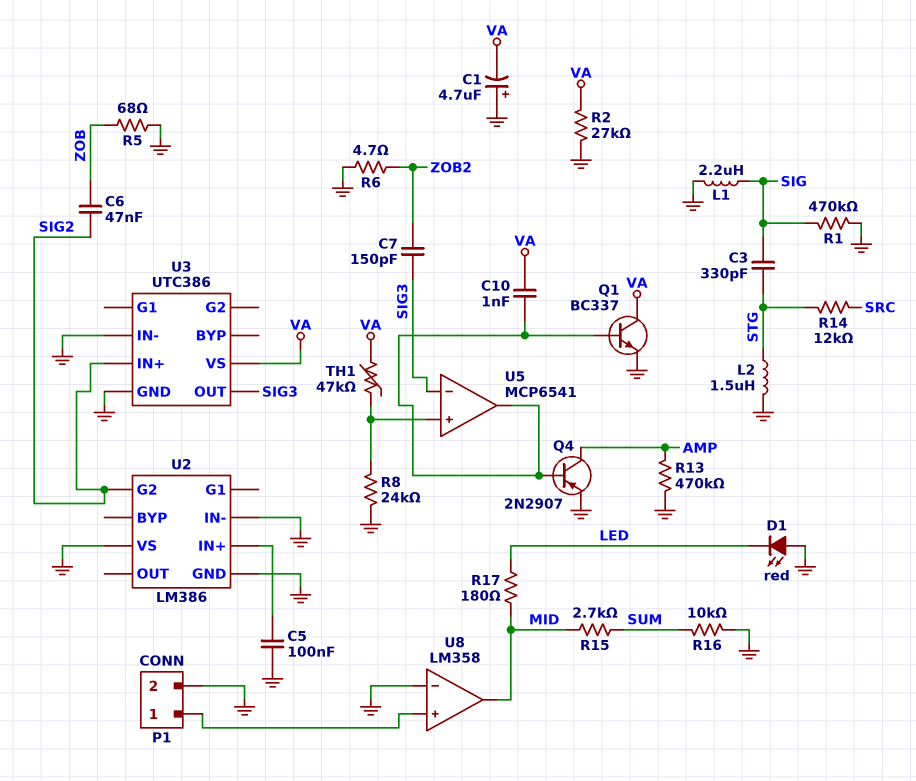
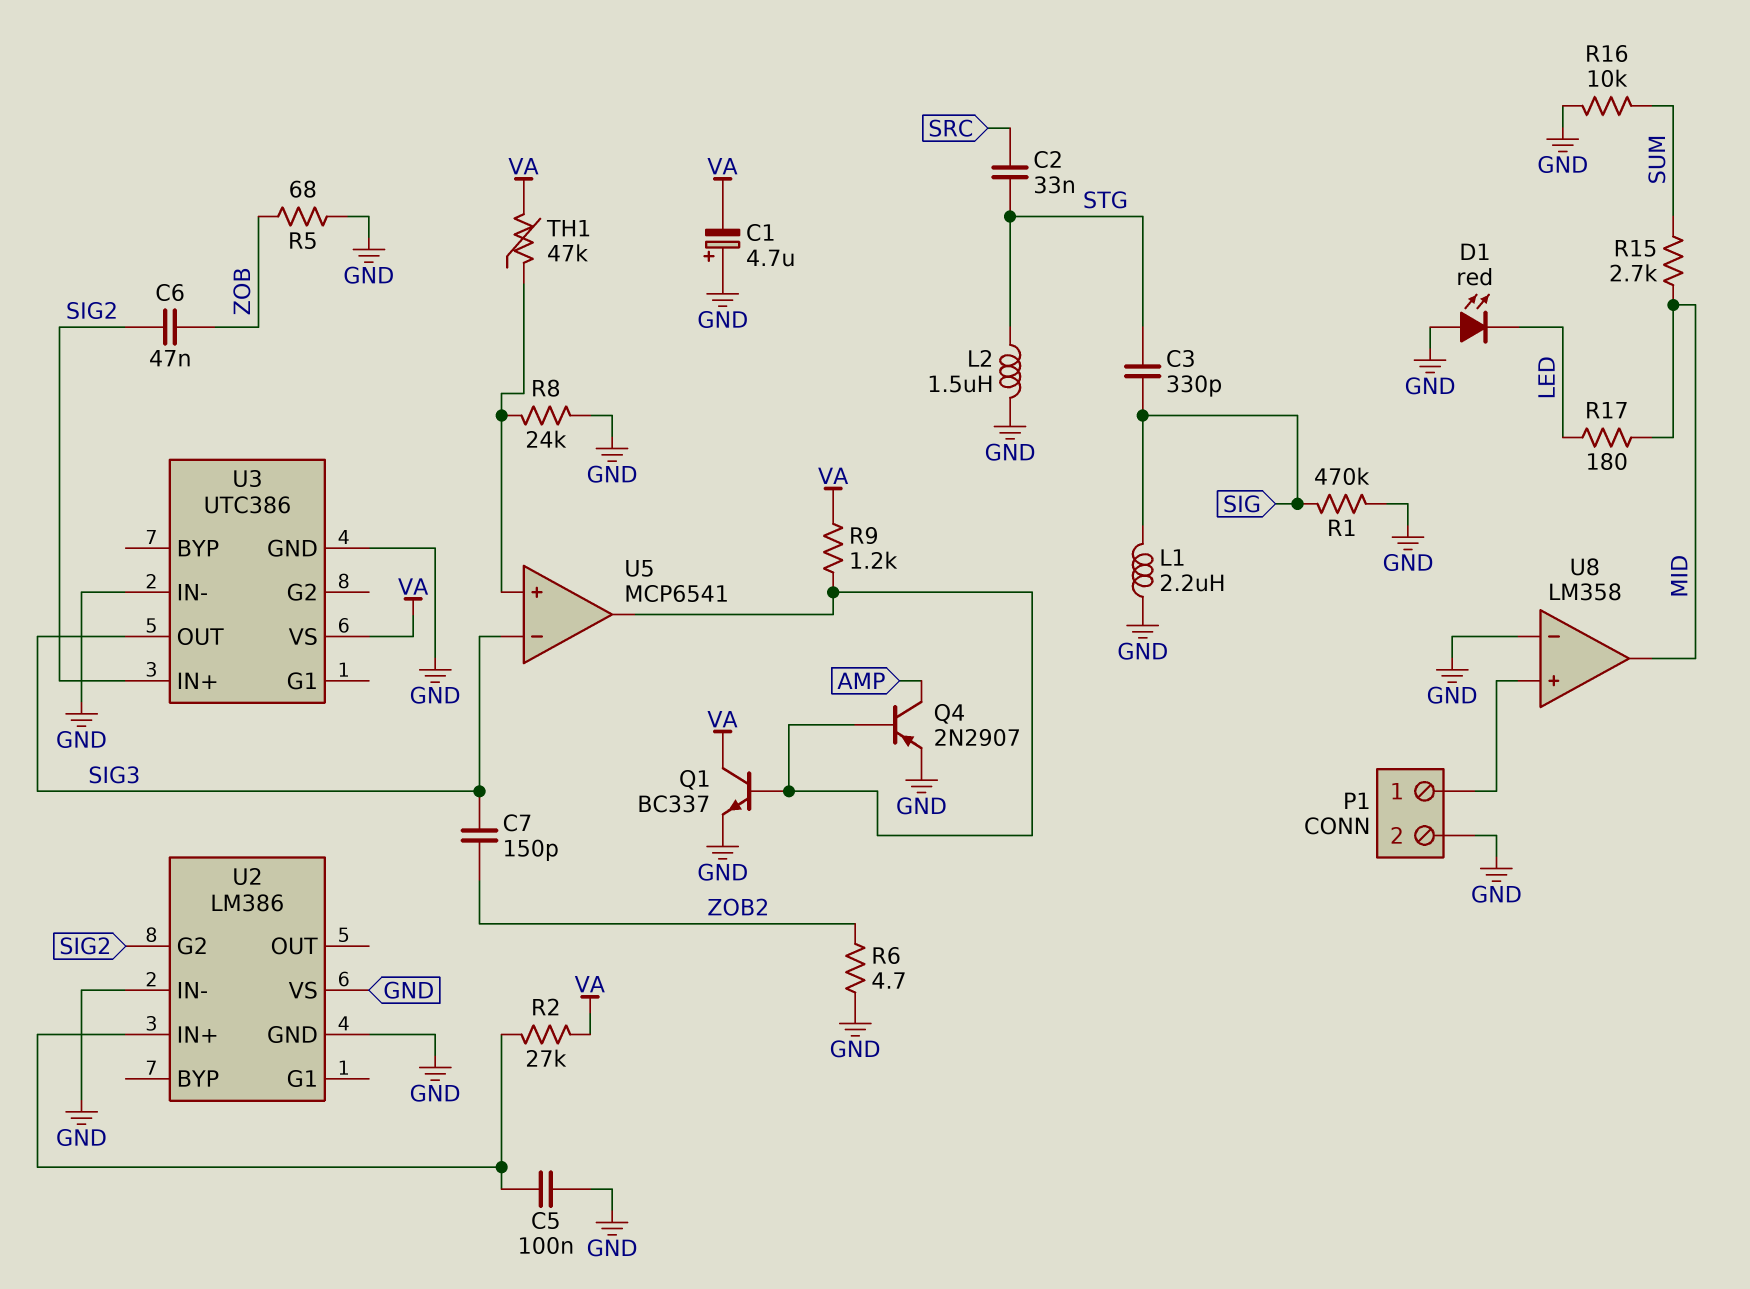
C2: none -> 33nF (SRC, STG)
C10: 1nF (U5/out, VA) -> none
R2: 27k (GND, VA) -> 27k (U2/IN+, VA)
R9: none -> 1.2k (U5/out, VA)
R13: 470k (AMP, GND) -> none
R14: 12k (SRC, STG) -> none

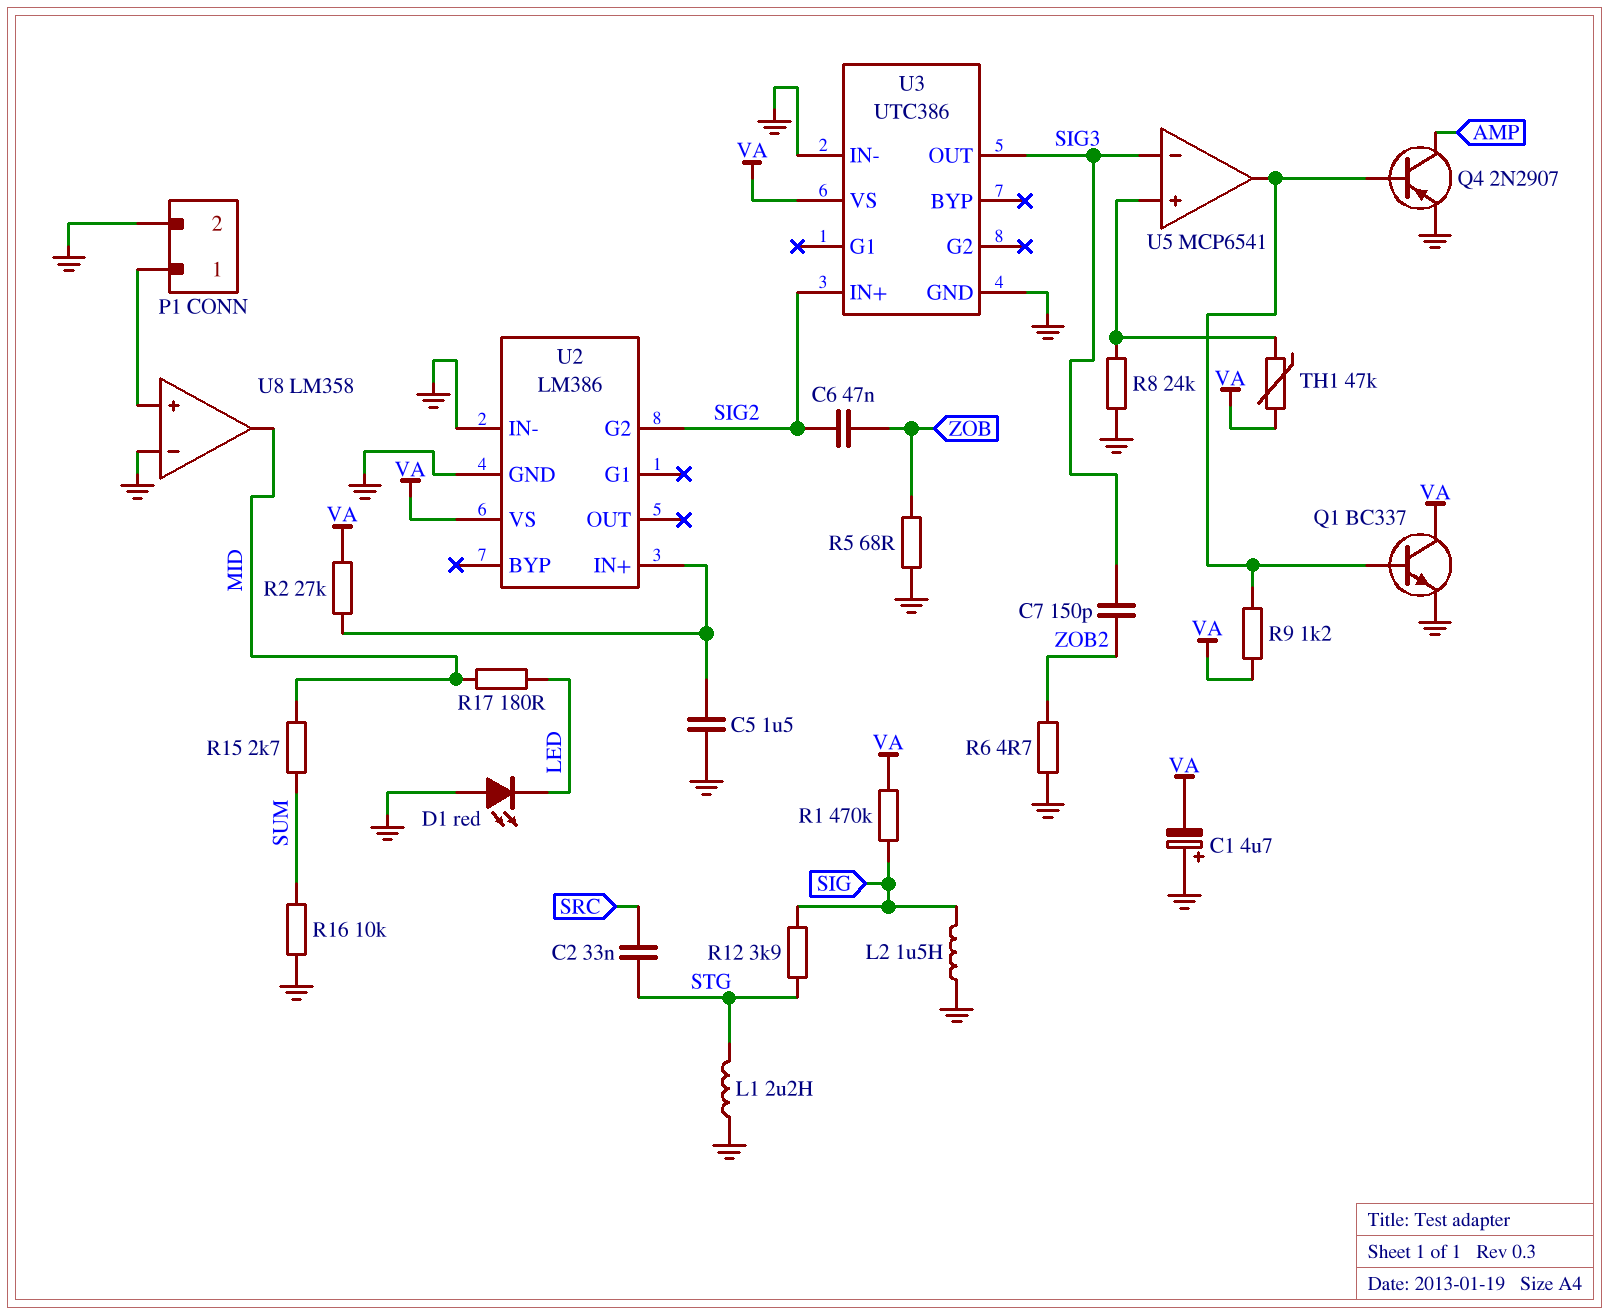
C3: 330pF (SIG, STG) -> none
C5: 100nF (GND, U2/IN+) -> 1.5uF (GND, U2/IN+)
L1: 2.2uH (GND, SIG) -> 2.2uH (GND, STG)
L2: 1.5uH (GND, STG) -> 1.5uH (GND, SIG)
R1: 470k (GND, SIG) -> 470k (SIG, VA)
R12: none -> 3.9k (SIG, STG)
U2 pin VS: GND -> VA

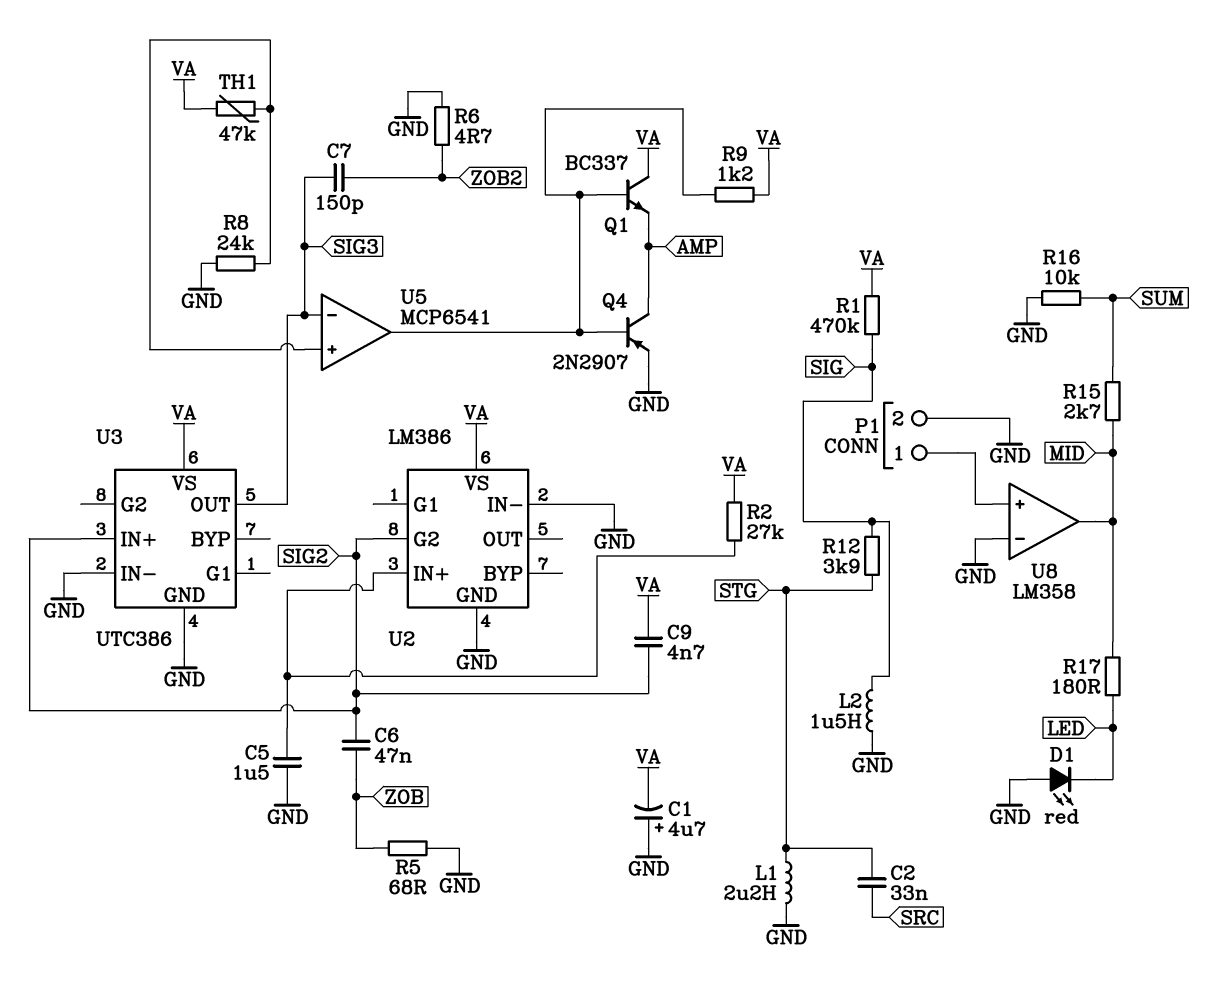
C9: none -> 4.7nF (SIG2, VA)
Q1: NPN BC337 (B U5/out, C VA, E GND) -> NPN BC337 (B U5/out, C VA, E AMP)

